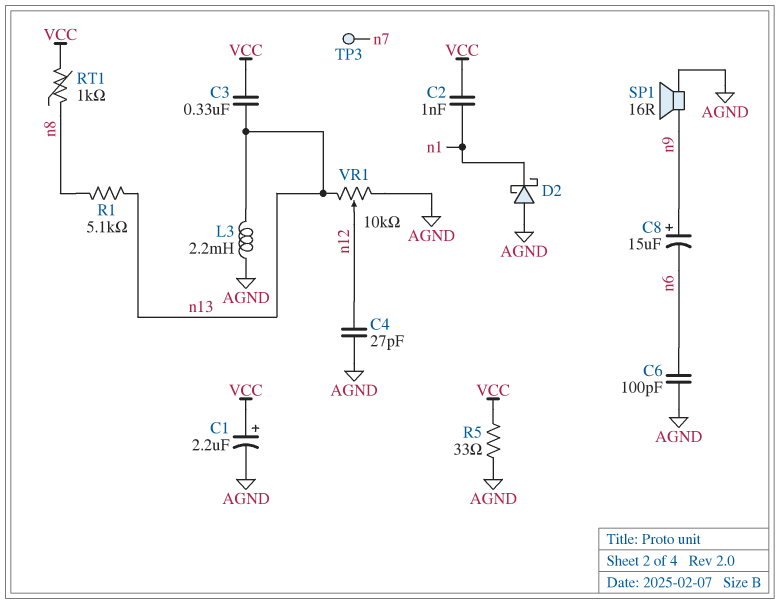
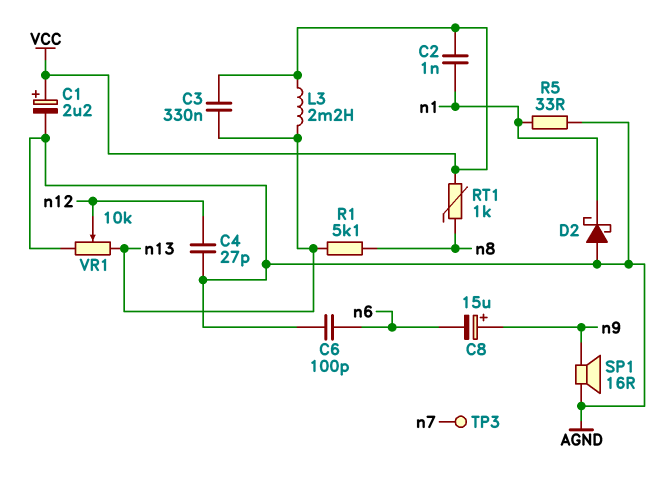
L3: 2.2mH (AGND, n13) -> 2.2mH (VCC, n13)
R5: 33 (AGND, VCC) -> 33 (AGND, n1)

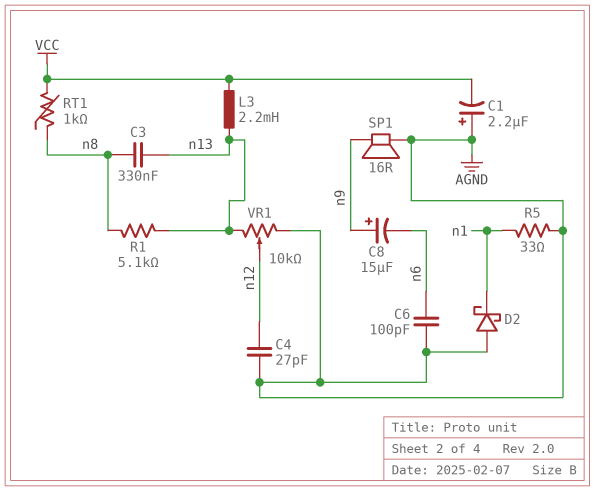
C1: 2.2uF (plus VCC, minus AGND) -> 2.2uF (plus AGND, minus VCC)
C2: 1nF (VCC, n1) -> none
C3: 330nF (VCC, n13) -> 330nF (n8, n13)
TP3: test point (n7) -> none

